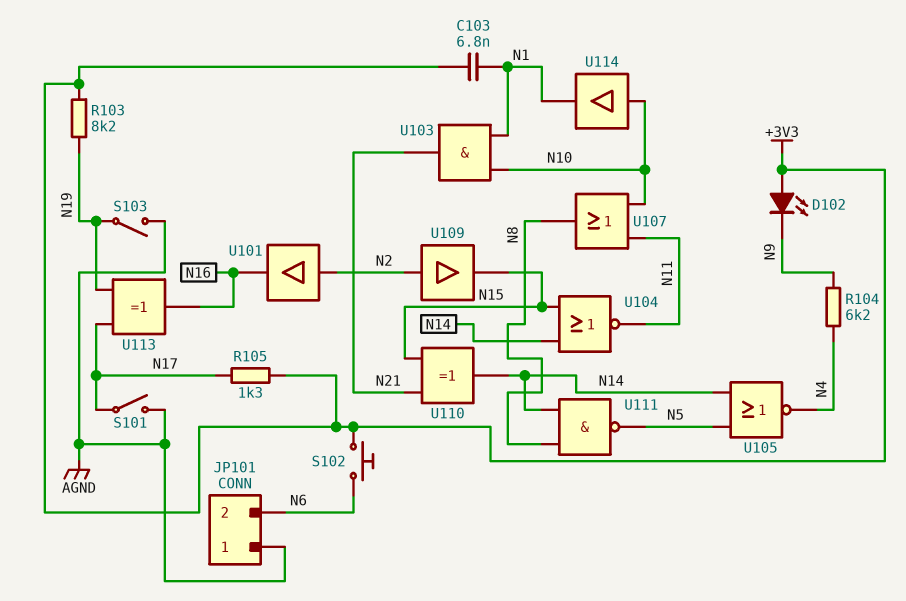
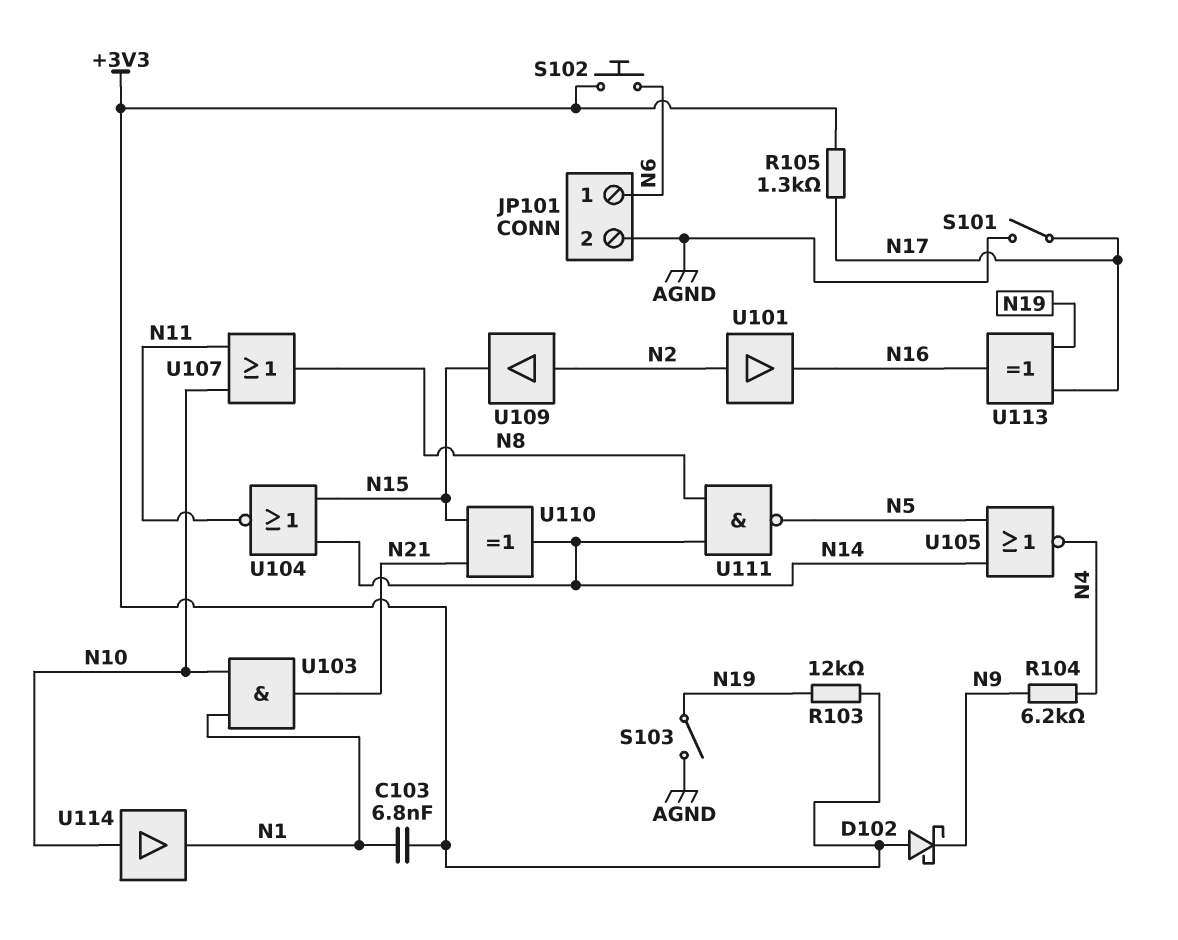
D102: LED (A +3V3, K N9) -> schottky (A +3V3, K N9)
JP101 pin 1: AGND -> N6
JP101 pin 2: N6 -> AGND
R103: 8.2k (+3V3, N19) -> 12k (+3V3, N19)

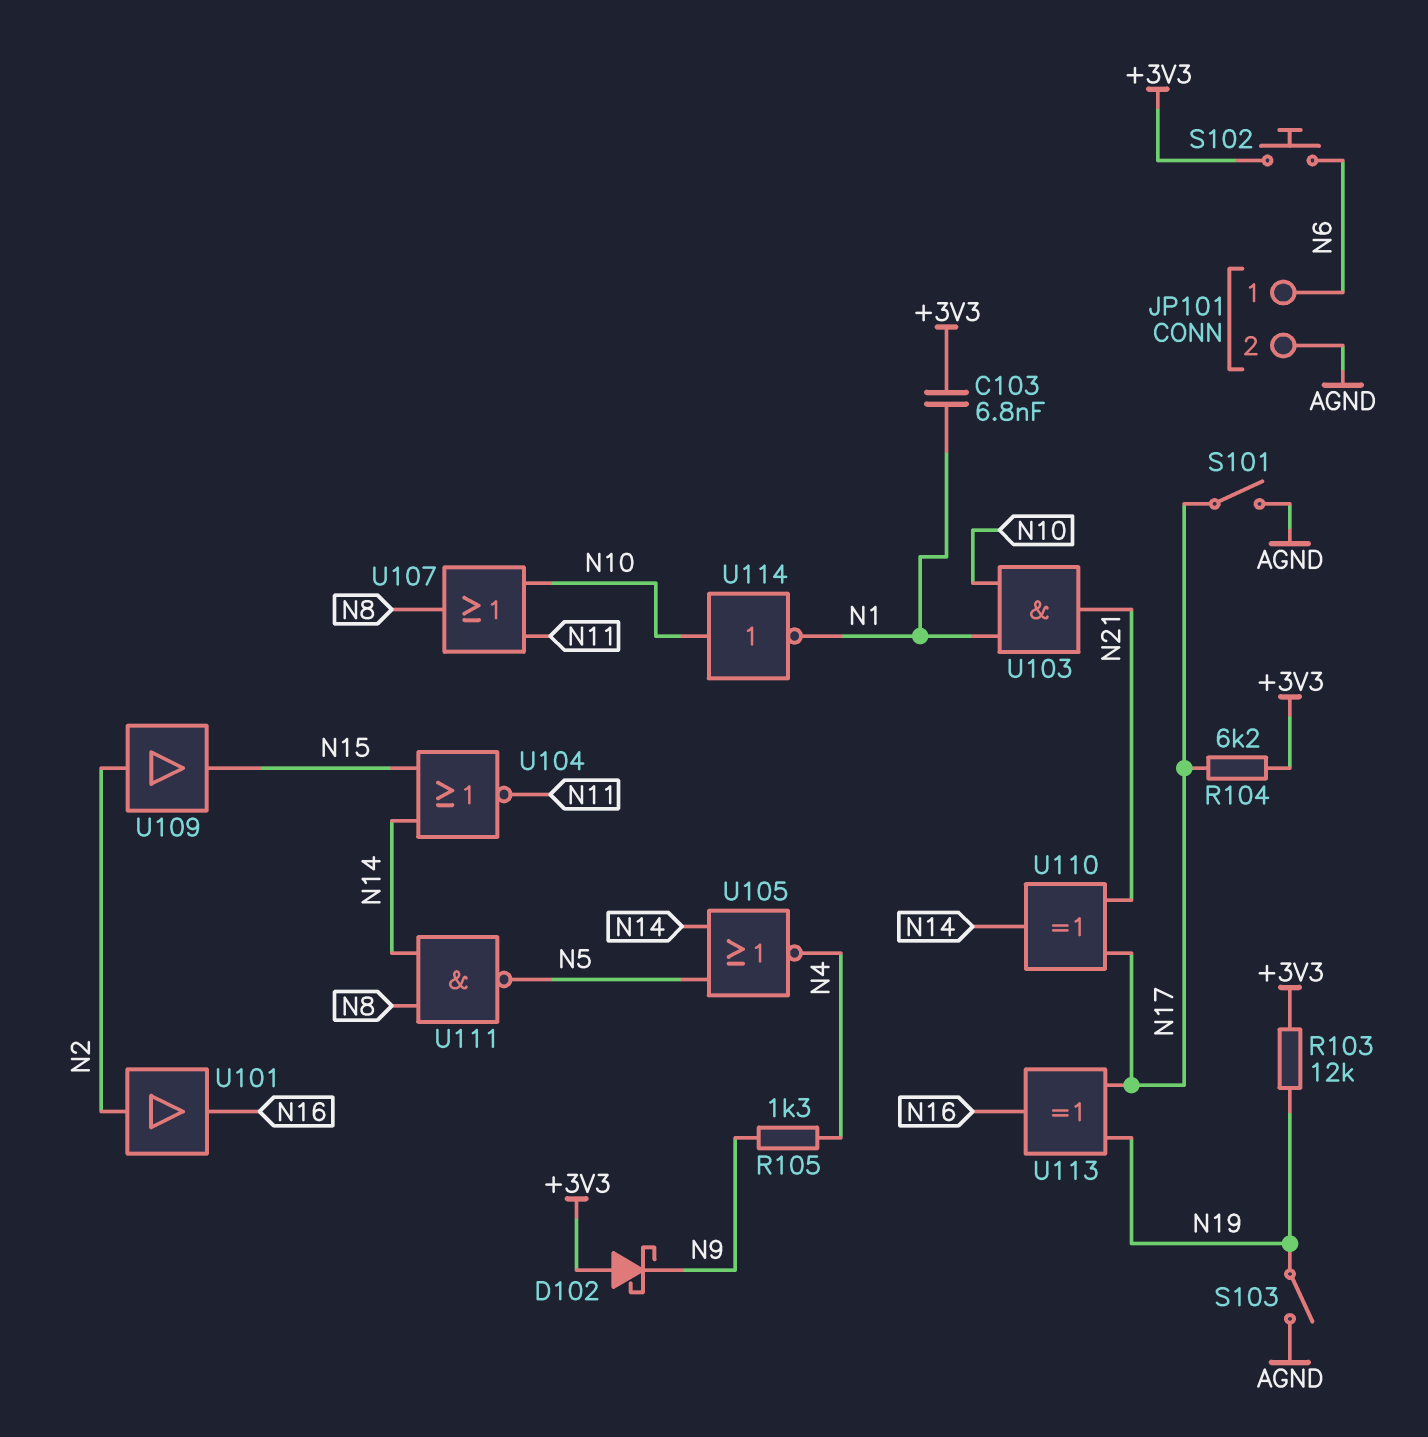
R104: 6.2k (N4, N9) -> 6.2k (+3V3, N17)
R105: 1.3k (+3V3, N17) -> 1.3k (N4, N9)
U110: XOR (in N15, in N21, out N14) -> XOR (in N17, in N21, out N14)
U114: buffer (in N10, out N1) -> NOT (in N10, out N1)

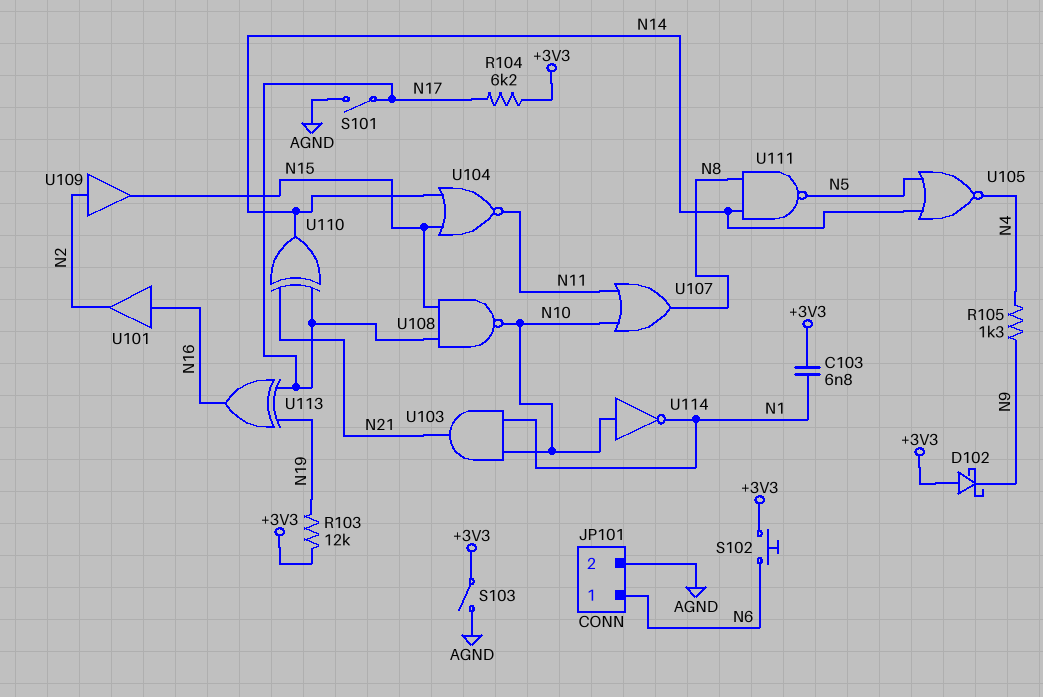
S103: switch (AGND, N19) -> switch (+3V3, AGND)
U101: buffer (in N2, out N16) -> buffer (in N16, out N2)
U108: none -> NAND (in N15, in N17, out N10)

